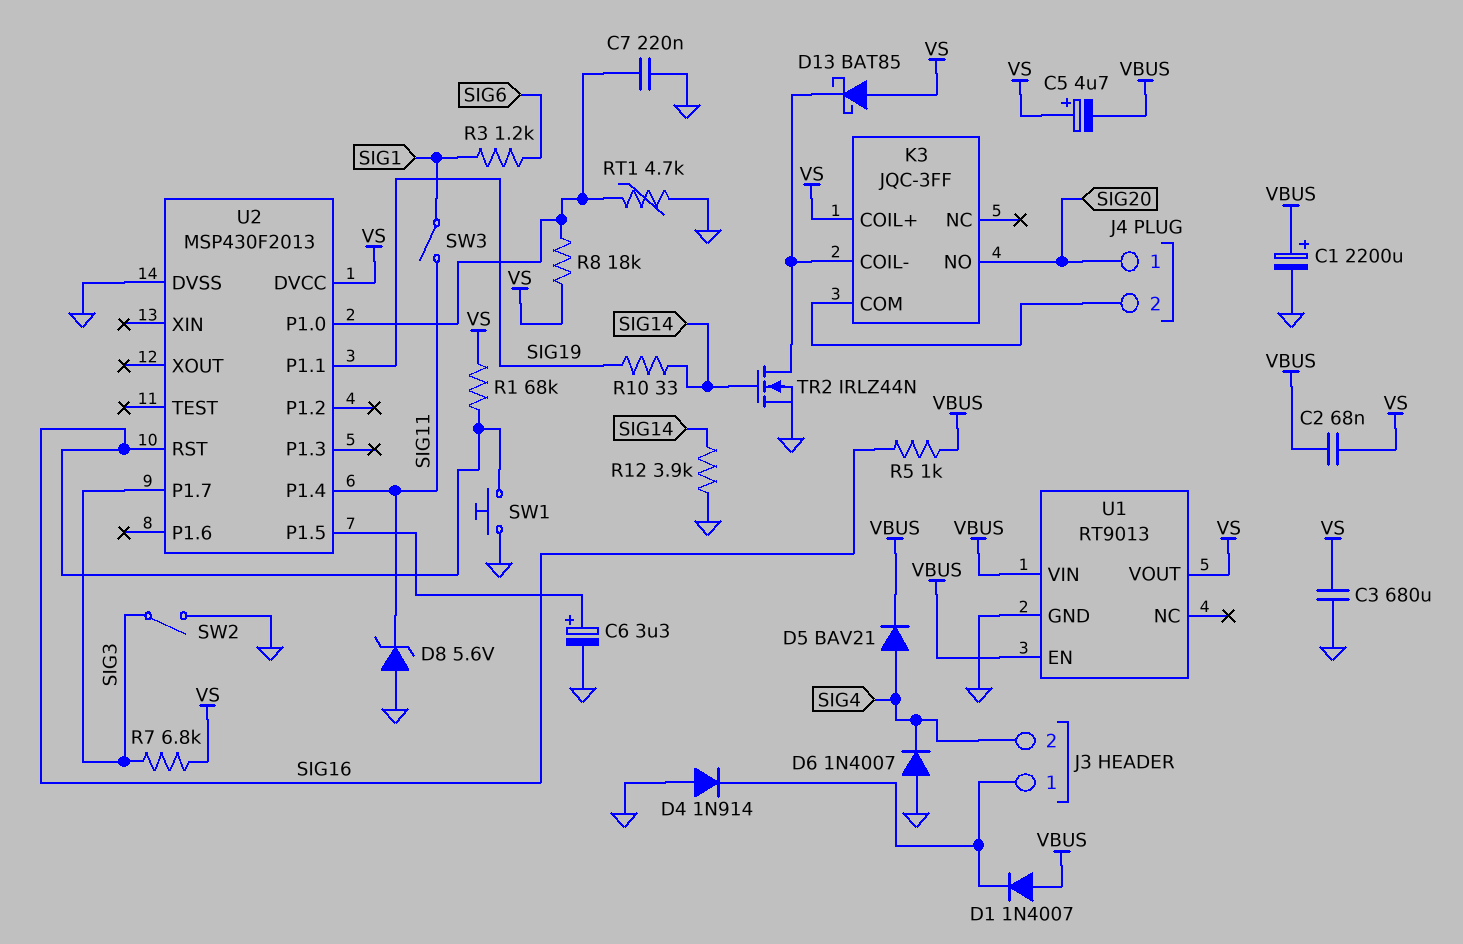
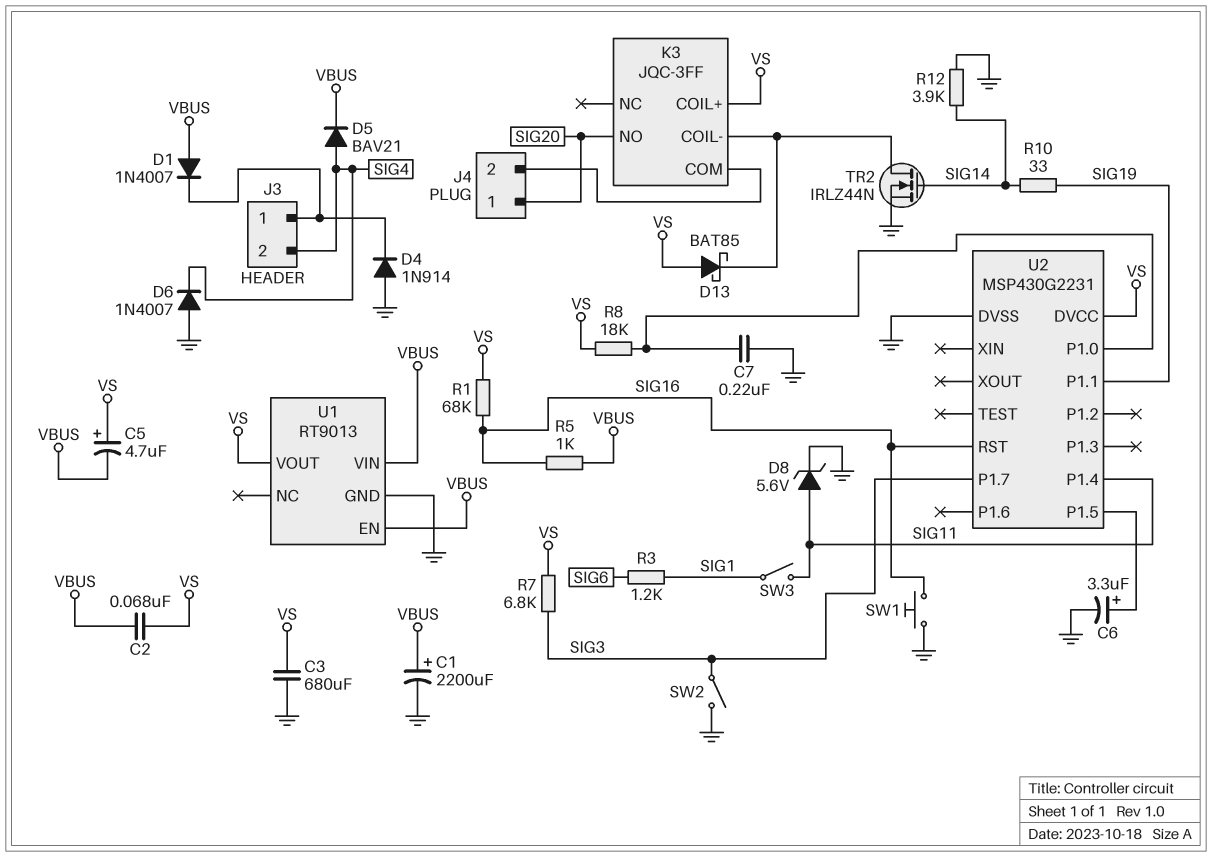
D8: zener 5.6V (A GND, K SIG11) -> zener 5.6V (A SIG11, K GND)
RT1: 4.7k (GND, U2/P1.0) -> none
U2: MSP430F2013 -> MSP430G2231

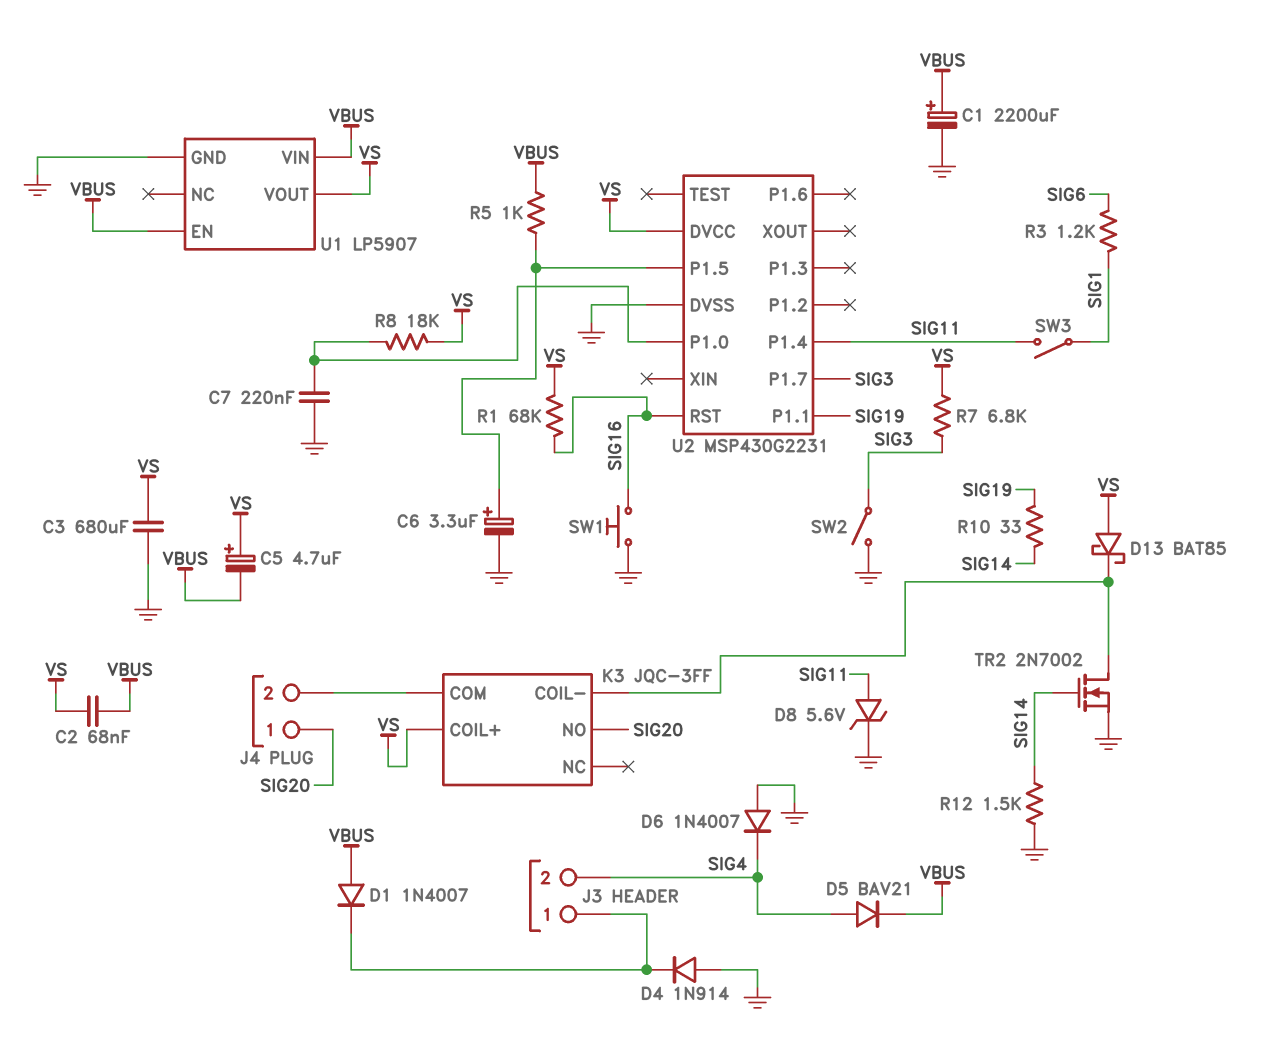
R5: 1k (SIG16, VBUS) -> 1k (U2/P1.5, VBUS)
R12: 3.9k (GND, SIG14) -> 1.5k (GND, SIG14)
TR2: NMOS IRLZ44N (G SIG14, D K3/COIL-, S GND) -> NMOS 2N7002 (G SIG14, D K3/COIL-, S GND)
U1: RT9013 -> LP5907

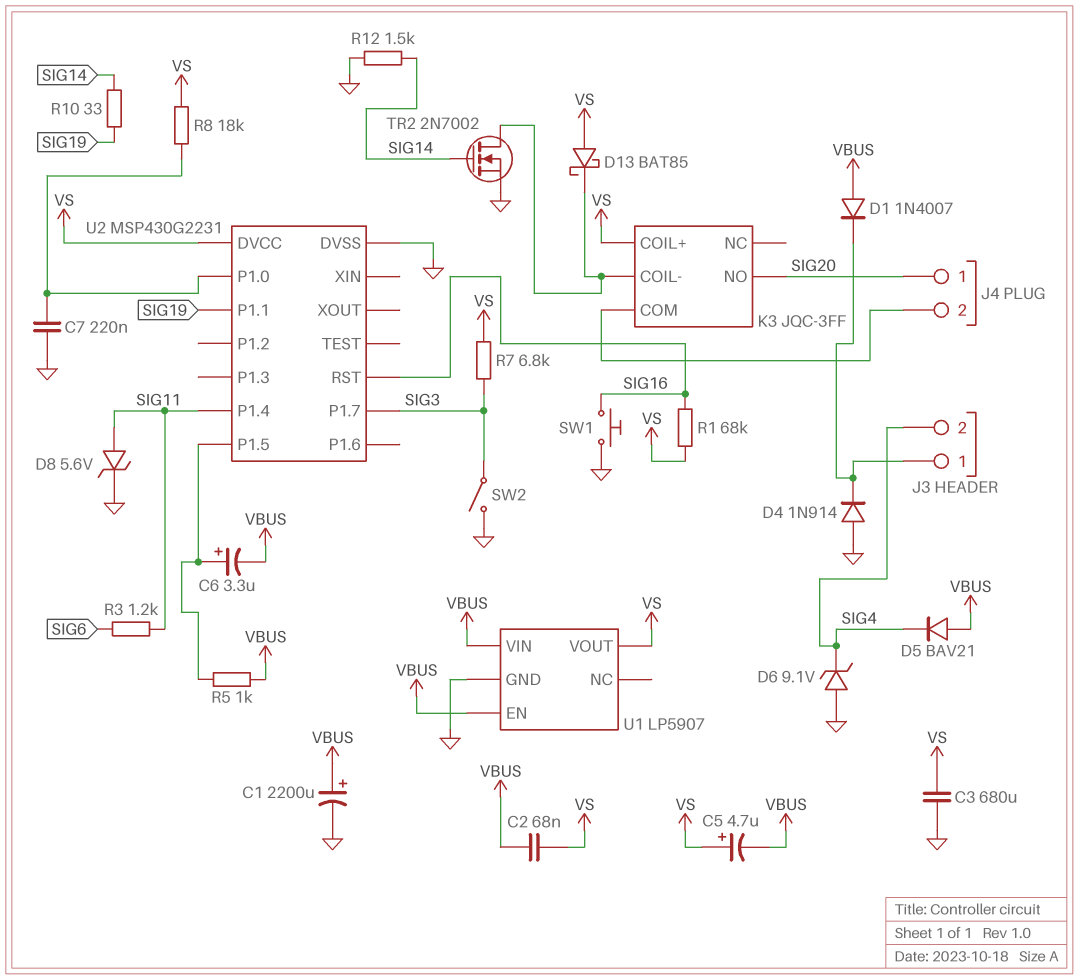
C6: 3.3uF (plus U2/P1.5, minus GND) -> 3.3uF (plus U2/P1.5, minus VBUS)
D5: diode BAV21 (A SIG4, K VBUS) -> diode BAV21 (A VBUS, K SIG4)
D6: diode 1N4007 (A GND, K SIG4) -> zener 9.1V (A GND, K SIG4)
R3: 1.2k (SIG1, SIG6) -> 1.2k (SIG6, SIG11)
SW3: switch (SIG1, SIG11) -> none

